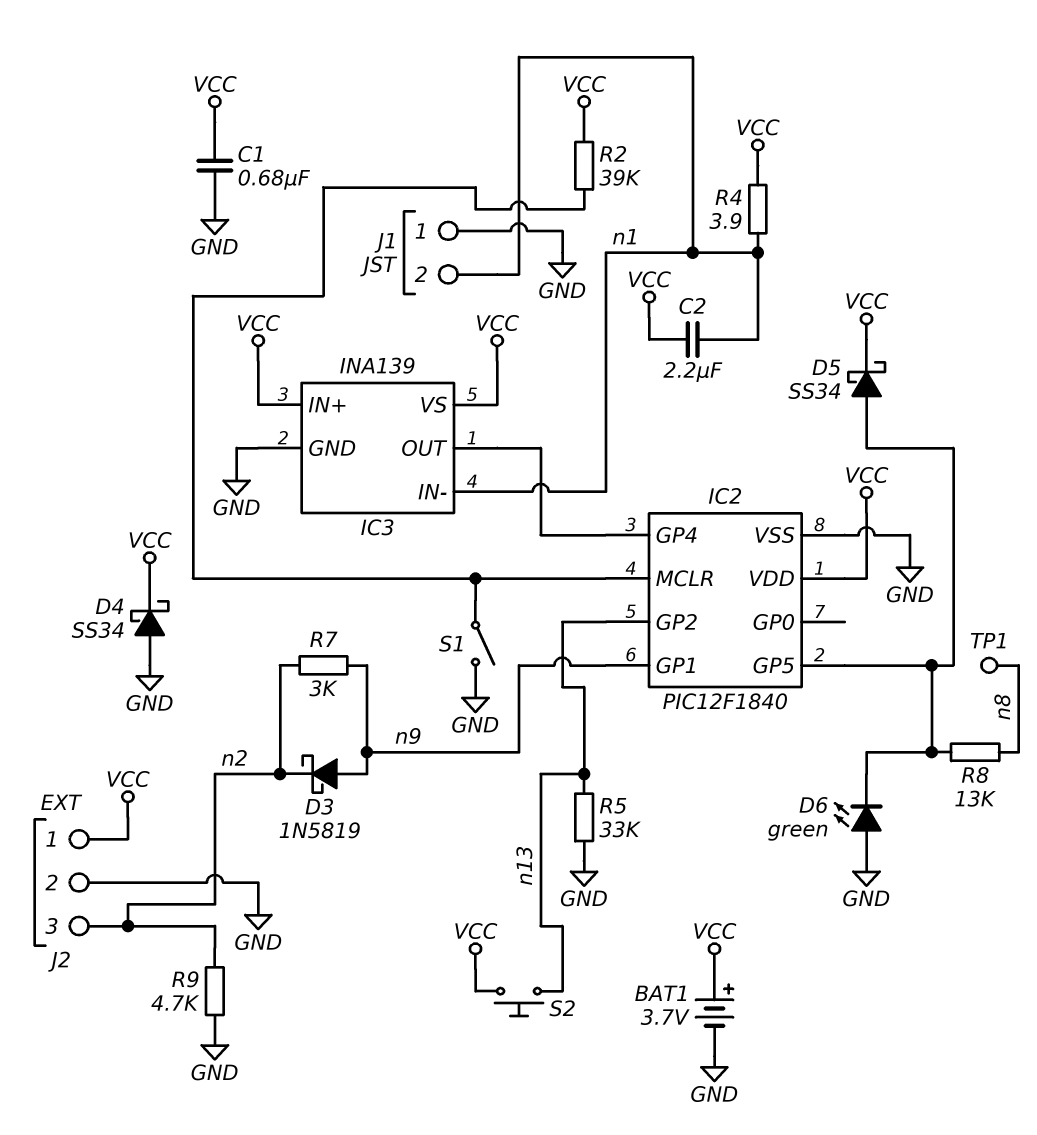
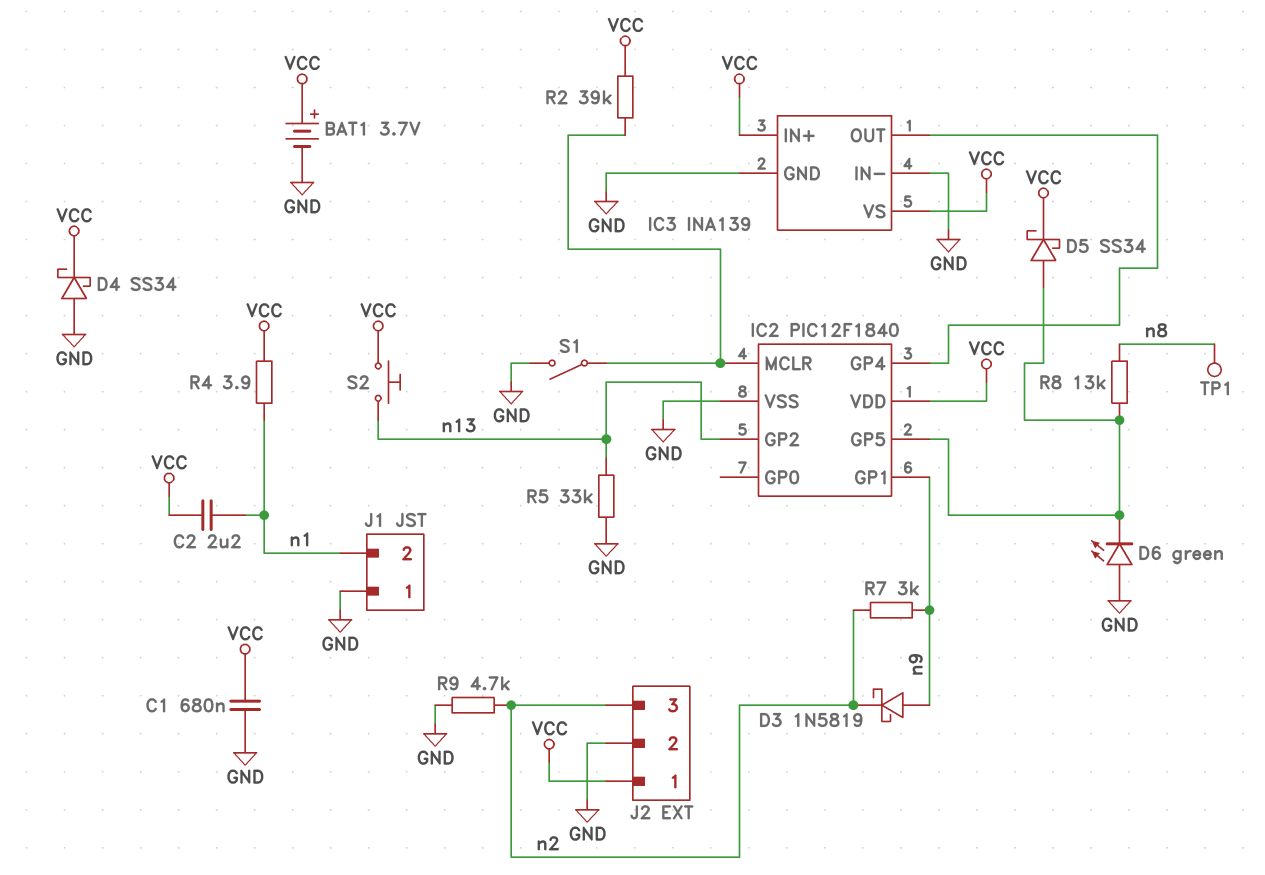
IC3 pin IN-: n1 -> GND

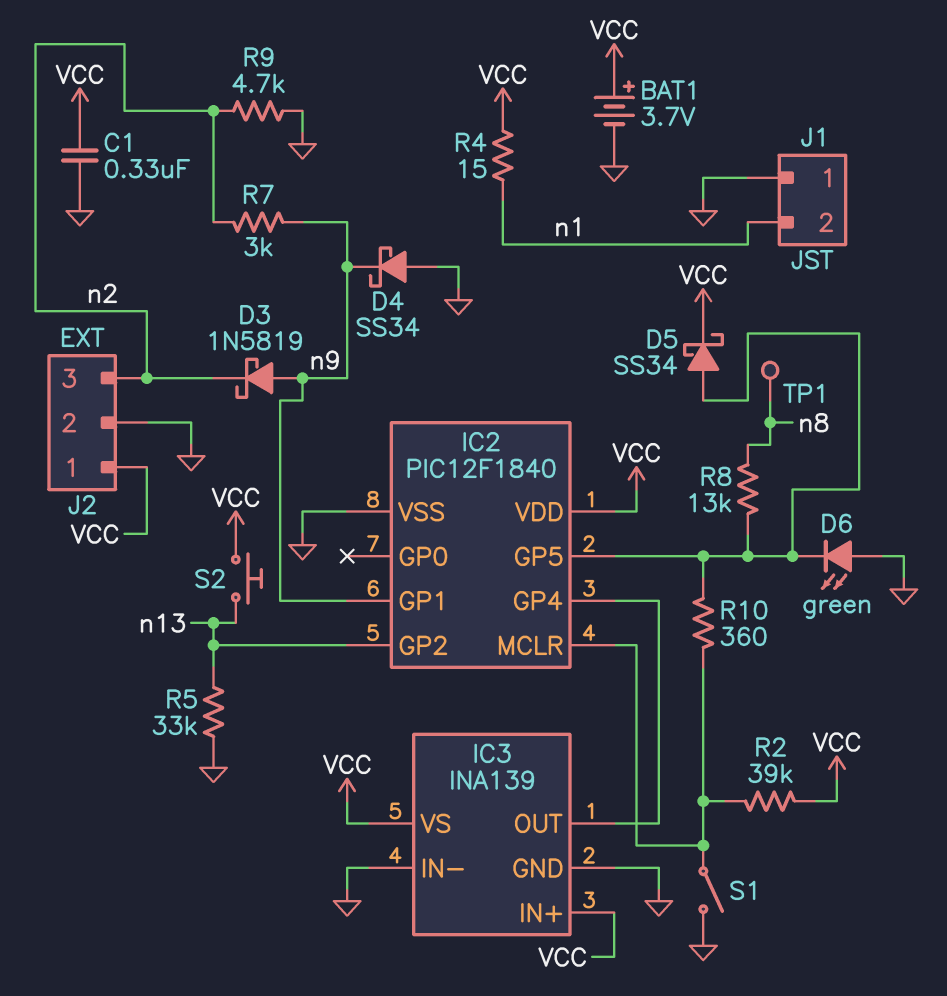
C1: 680nF (GND, VCC) -> 330nF (GND, VCC)
C2: 2.2uF (VCC, n1) -> none
D4: schottky SS34 (A GND, K VCC) -> schottky SS34 (A GND, K n9)
R4: 3.9 (VCC, n1) -> 15 (VCC, n1)
R10: none -> 360 (IC2/GP5, IC2/MCLR)

